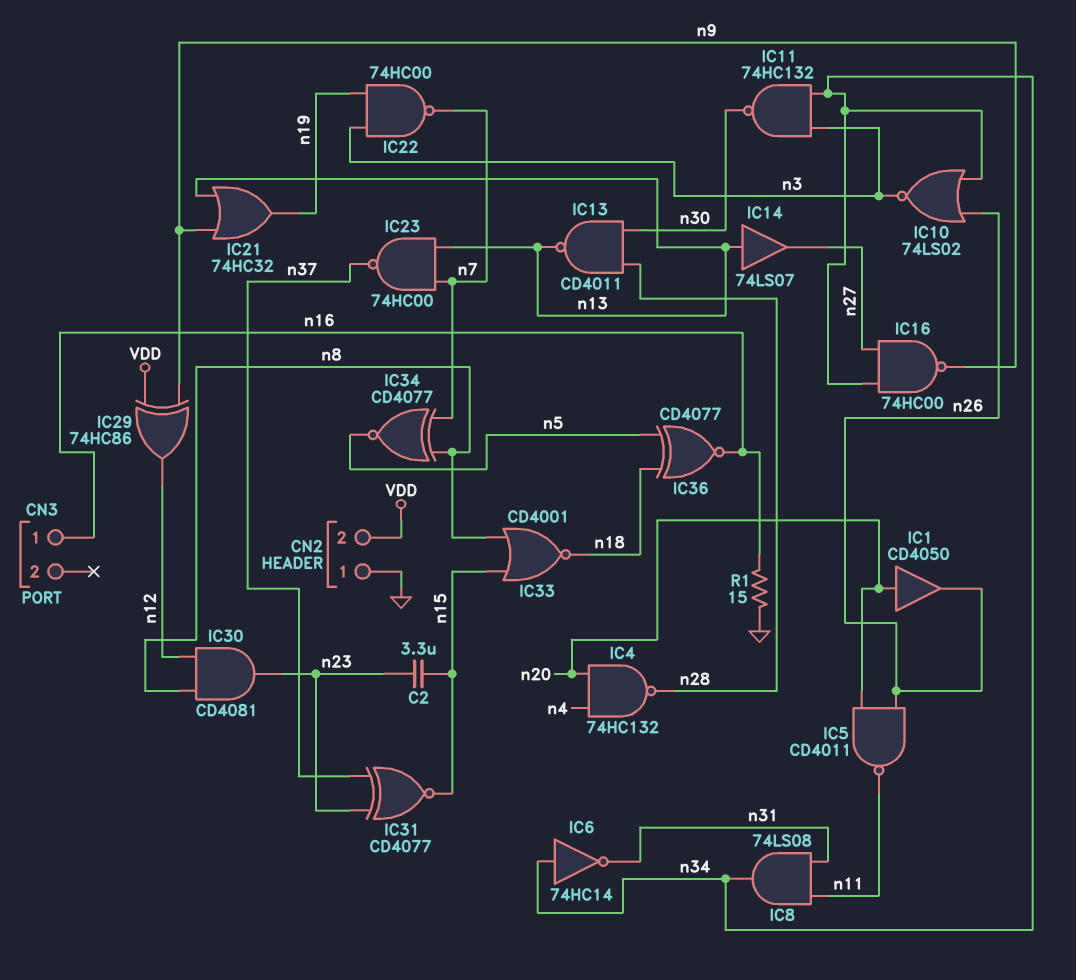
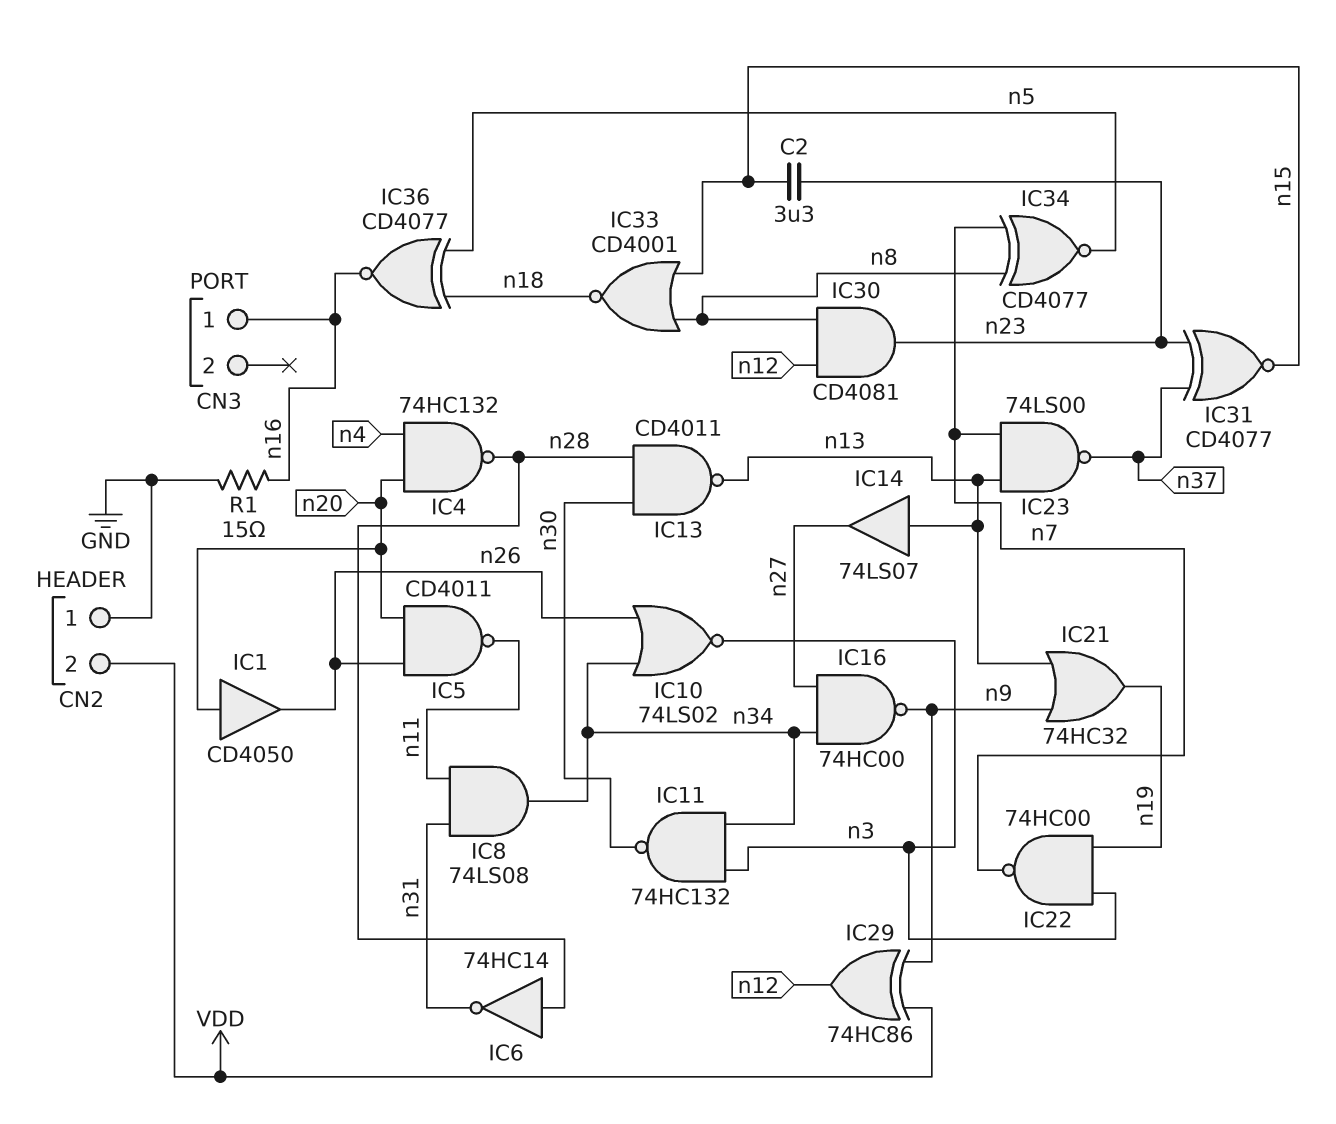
IC6: NOT 74HC14 (in n34, out n31) -> NOT 74HC14 (in n28, out n31)
IC23: NAND 74HC00 (in n7, in n13, out n37) -> NAND 74LS00 (in n7, in n13, out n37)

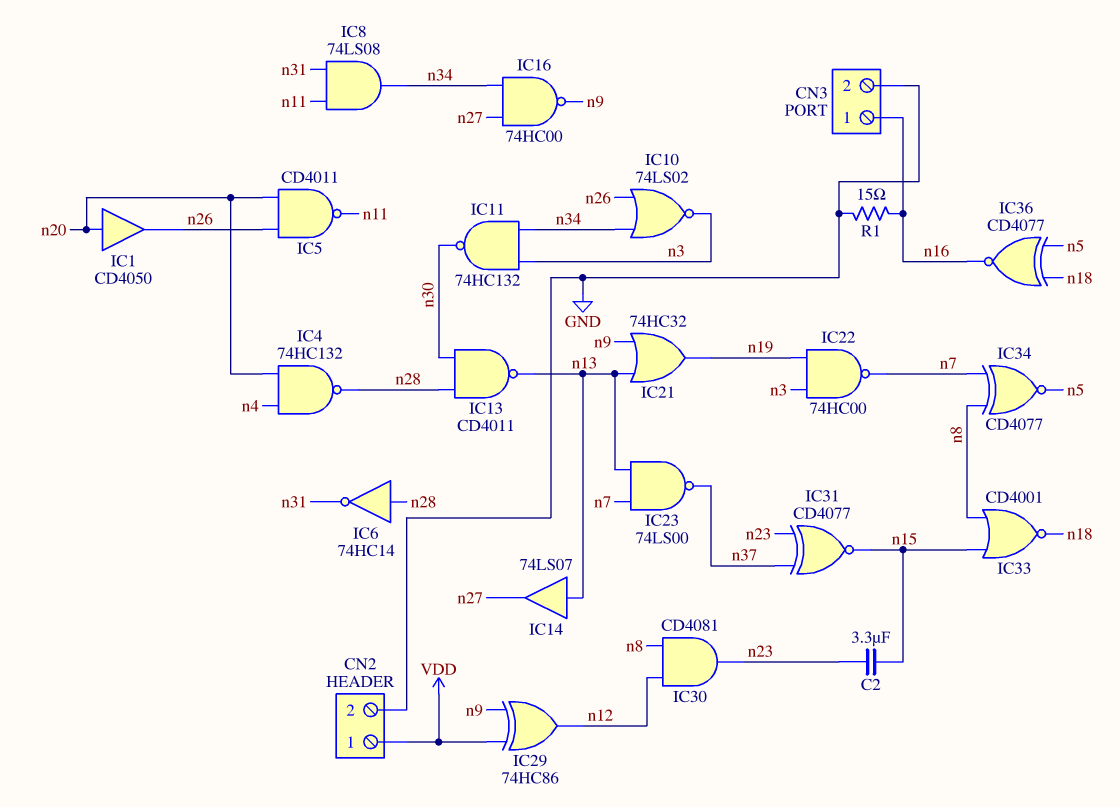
CN2 pin 1: GND -> VDD
CN2 pin 2: VDD -> GND
CN3 pin 2: none -> GND

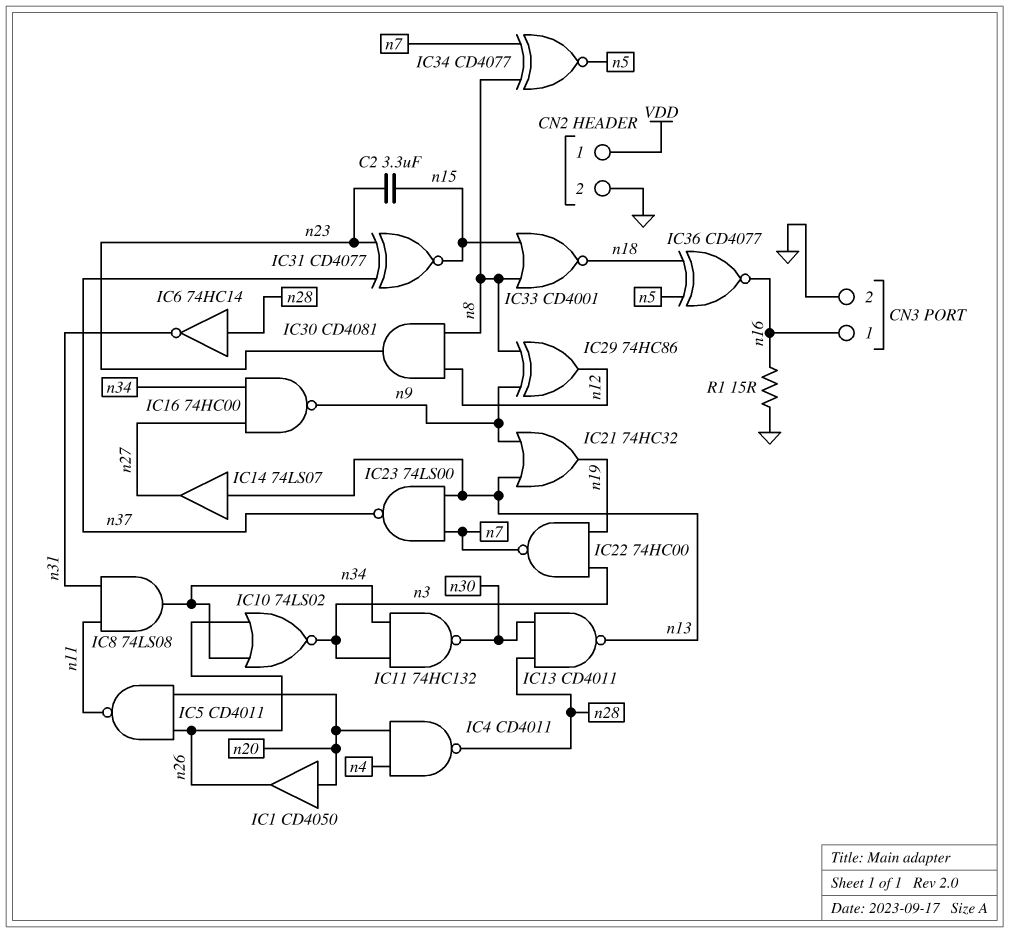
IC4: NAND 74HC132 (in n4, in n20, out n28) -> NAND CD4011 (in n4, in n20, out n28)
IC29: XOR 74HC86 (in VDD, in n9, out n12) -> XOR 74HC86 (in n8, in n9, out n12)

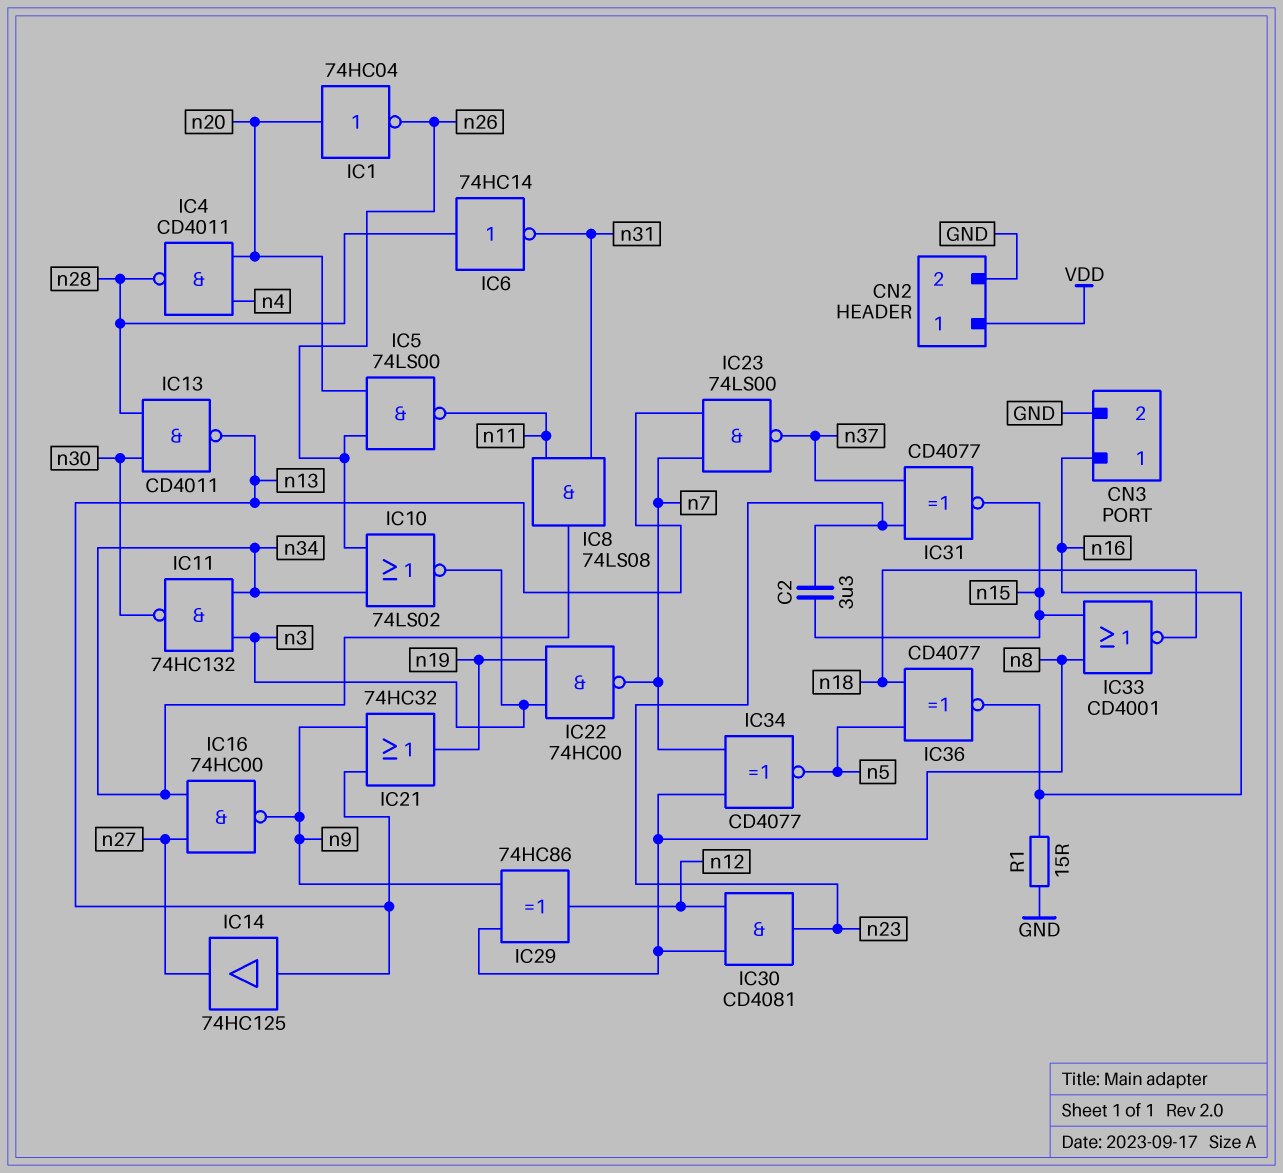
IC1: buffer CD4050 (in n20, out n26) -> NOT 74HC04 (in n20, out n26)
IC5: NAND CD4011 (in n20, in n26, out n11) -> NAND 74LS00 (in n20, in n26, out n11)
IC14: buffer 74LS07 (in n13, out n27) -> buffer 74HC125 (in n13, out n27)

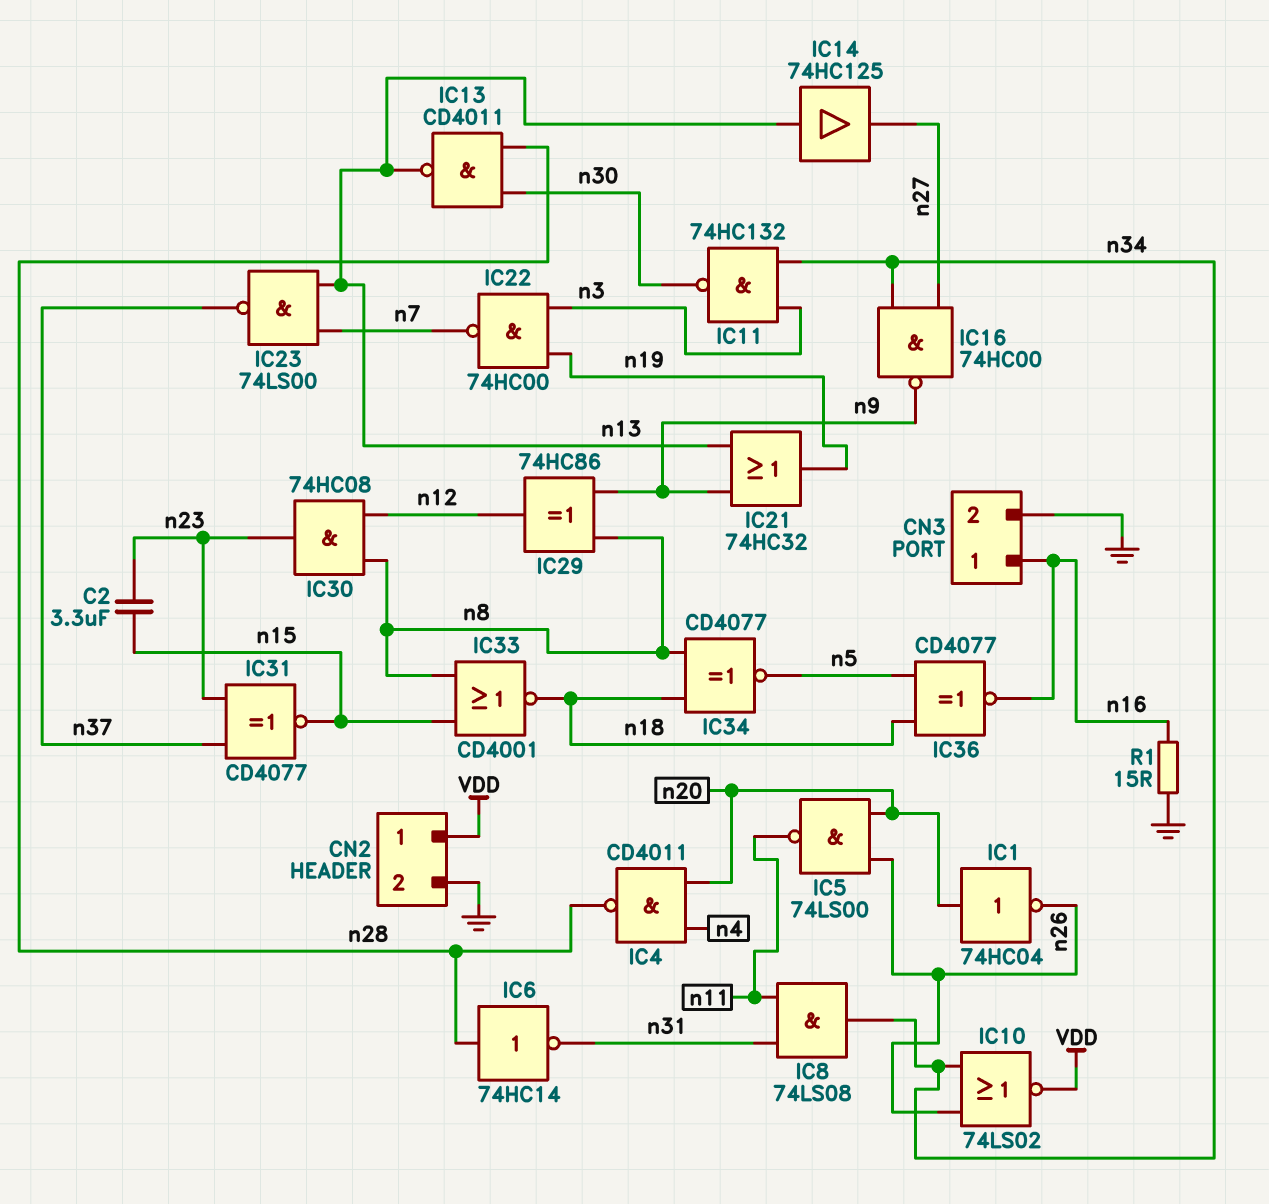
IC10: NOR 74LS02 (in n26, in n34, out n3) -> NOR 74LS02 (in n26, in n34, out VDD)
IC30: AND CD4081 (in n8, in n12, out n23) -> AND 74HC08 (in n8, in n12, out n23)
IC34: XNOR CD4077 (in n7, in n8, out n5) -> XNOR CD4077 (in n8, in n18, out n5)

